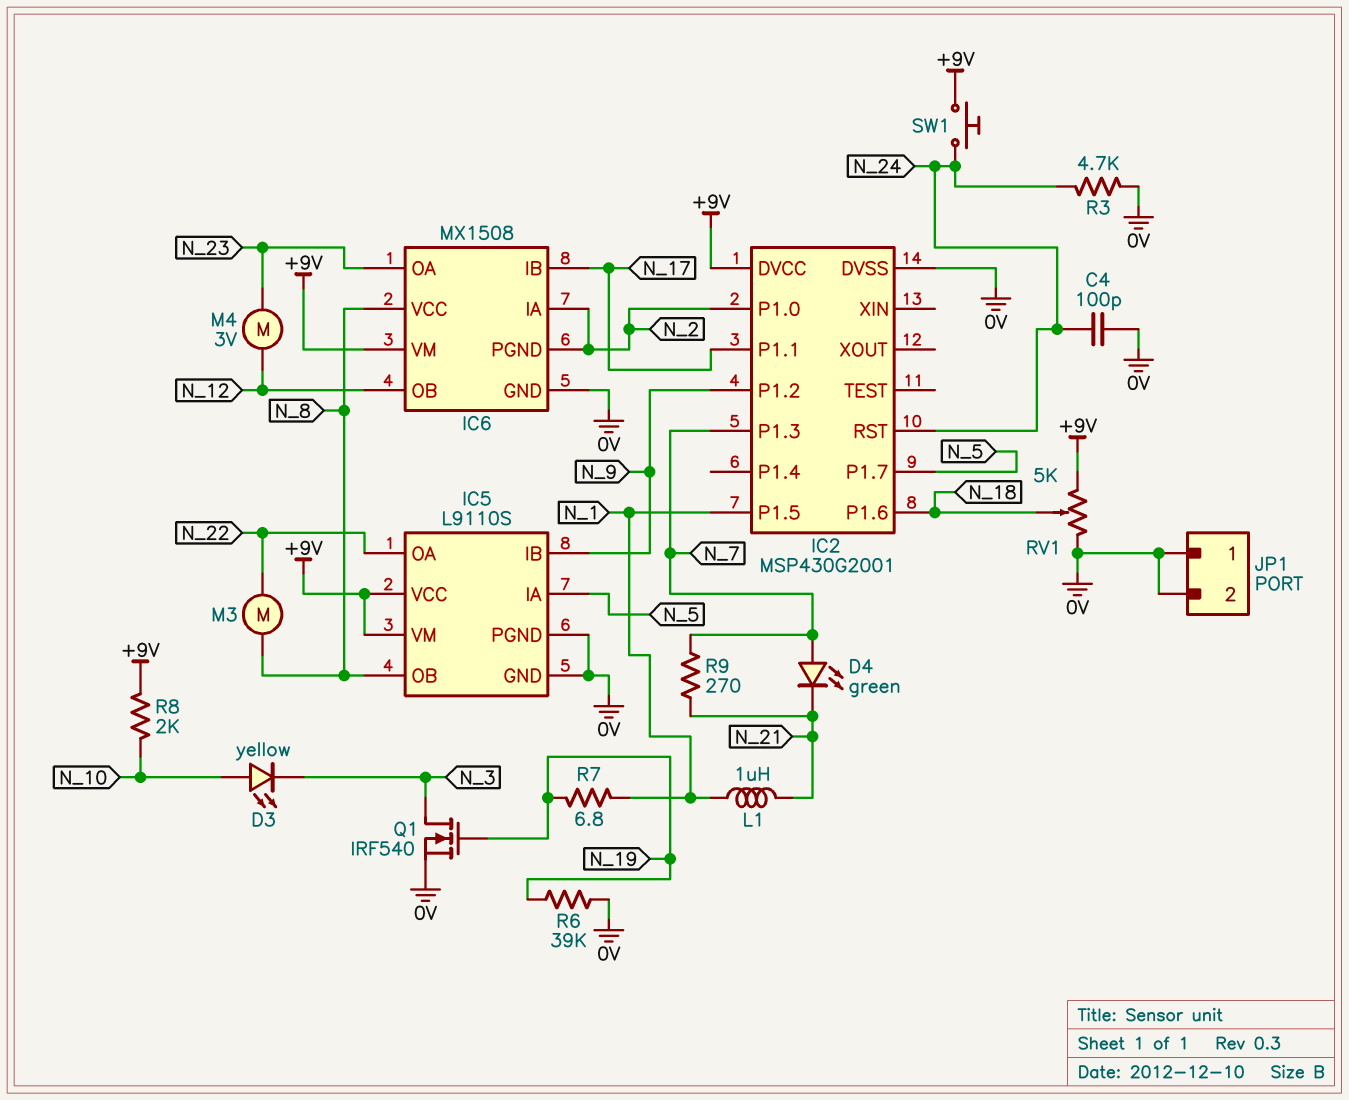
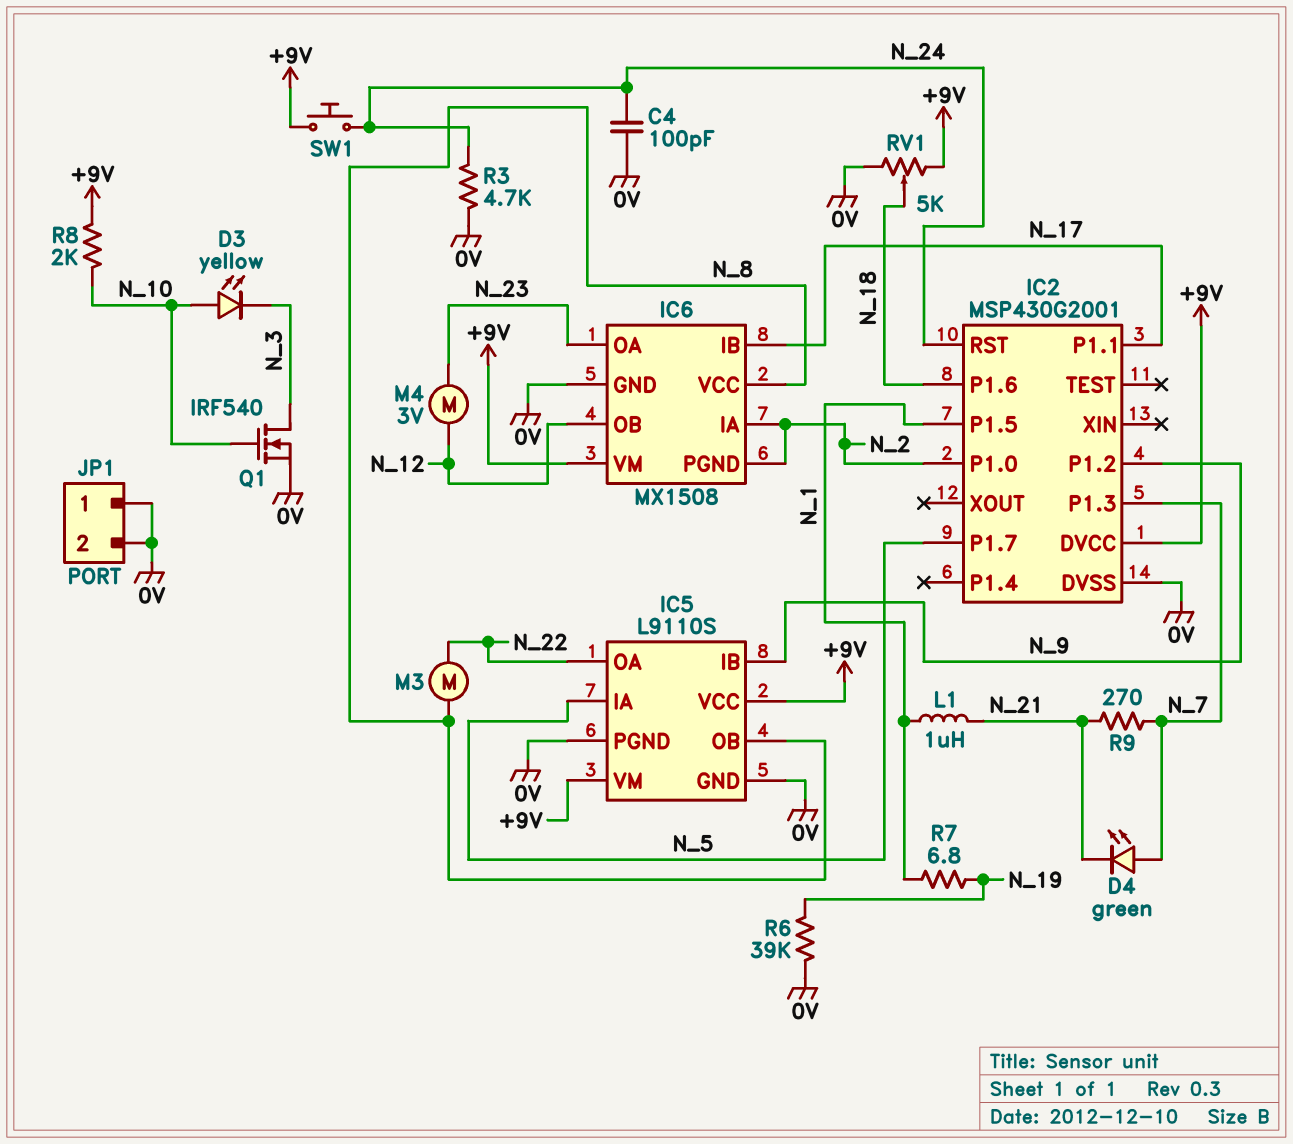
Q1: NMOS IRF540 (G N_19, D N_3, S 0V) -> NMOS IRF540 (G N_10, D N_3, S 0V)

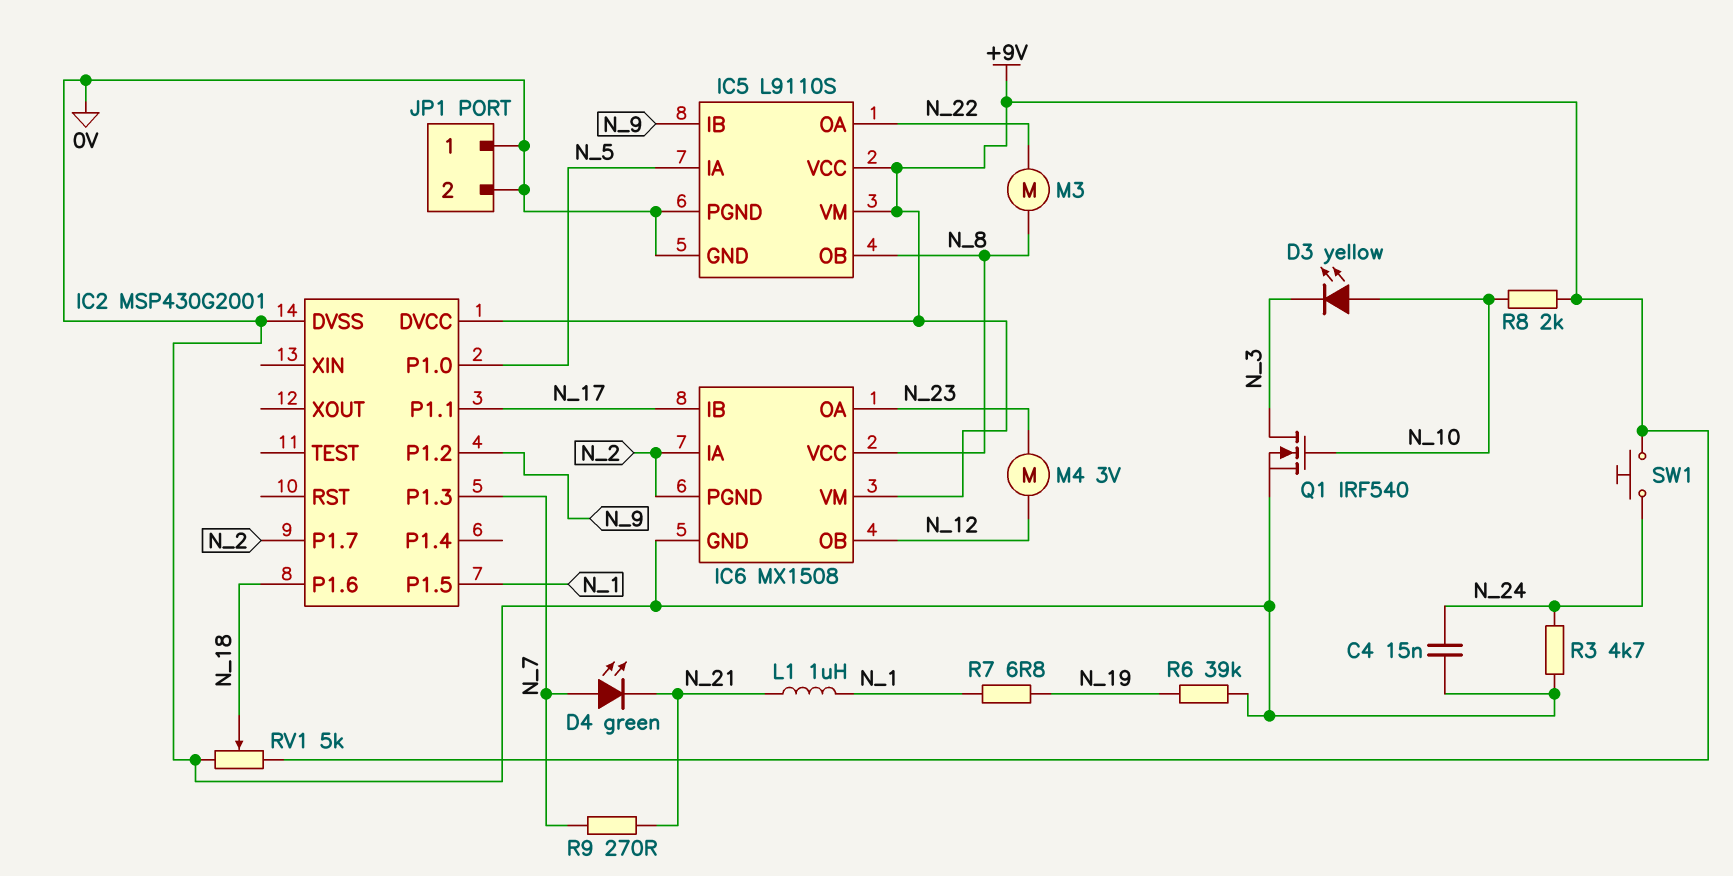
C4: 100pF (0V, N_24) -> 15nF (0V, N_24)
IC2 pin P1.0: N_2 -> N_5
IC2 pin P1.7: N_5 -> N_2
IC2 pin RST: N_24 -> none

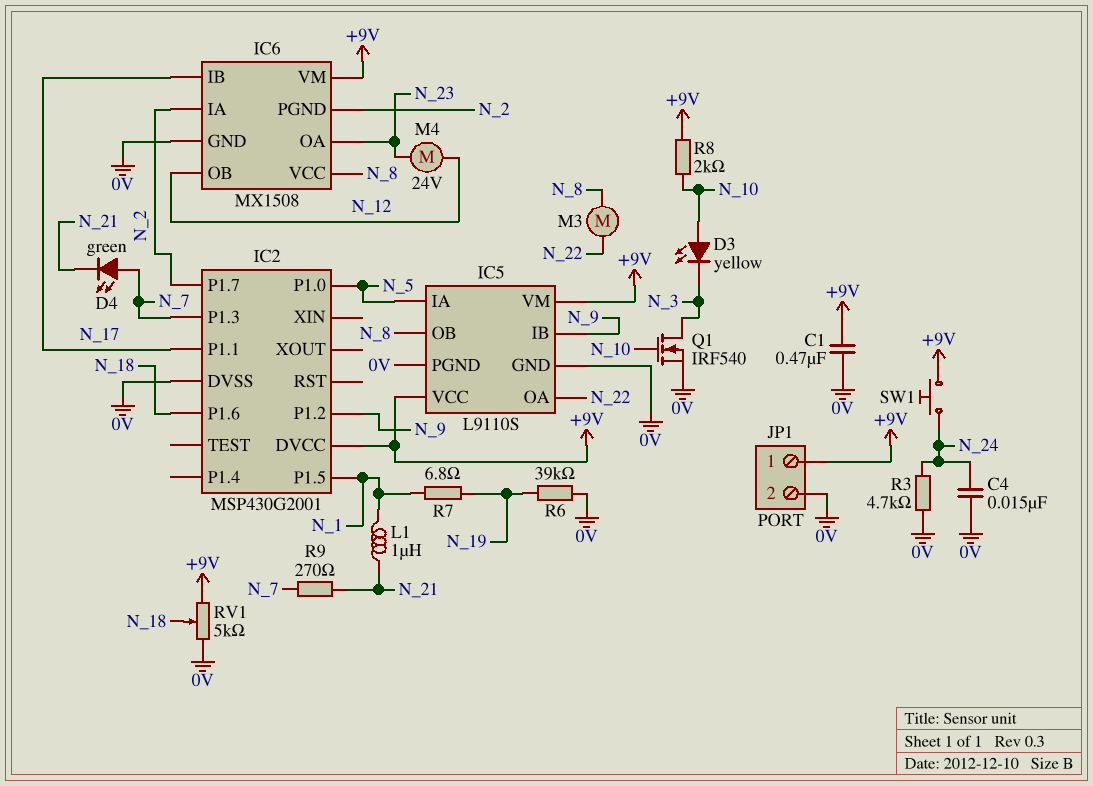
C1: none -> 470nF (+9V, 0V)
JP1 pin 1: 0V -> +9V
M4: motor 3V (N_12, N_23) -> motor 24V (N_12, N_23)

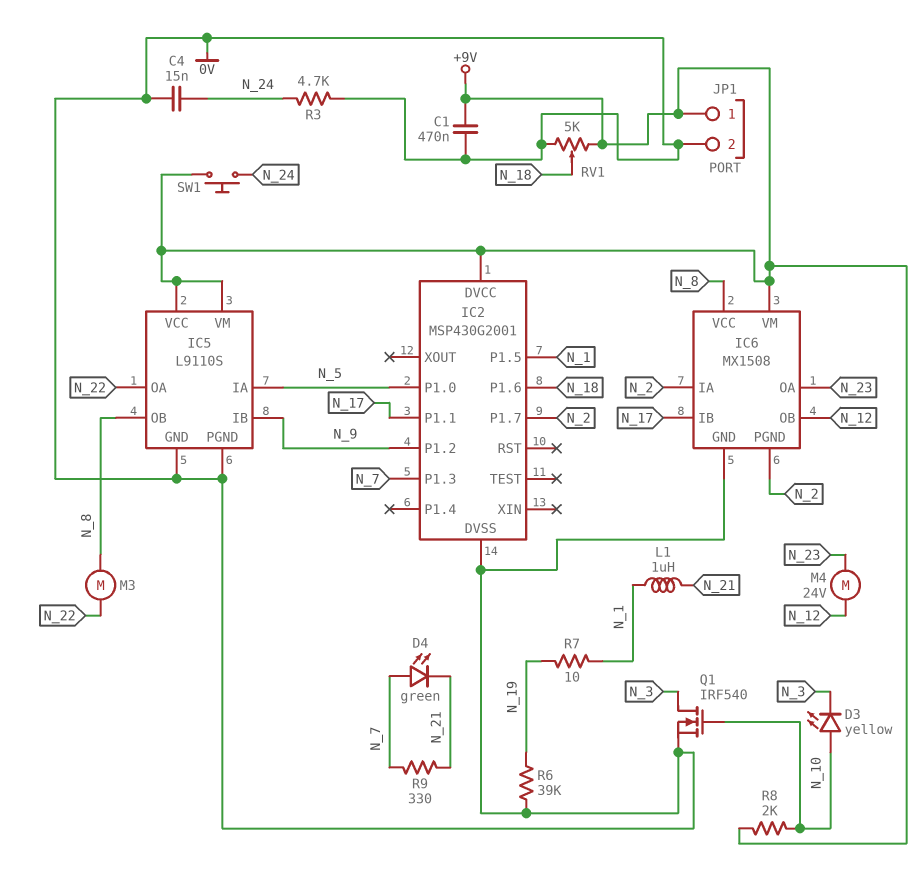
R7: 6.8 (N_1, N_19) -> 10 (N_1, N_19)
R9: 270 (N_7, N_21) -> 330 (N_7, N_21)

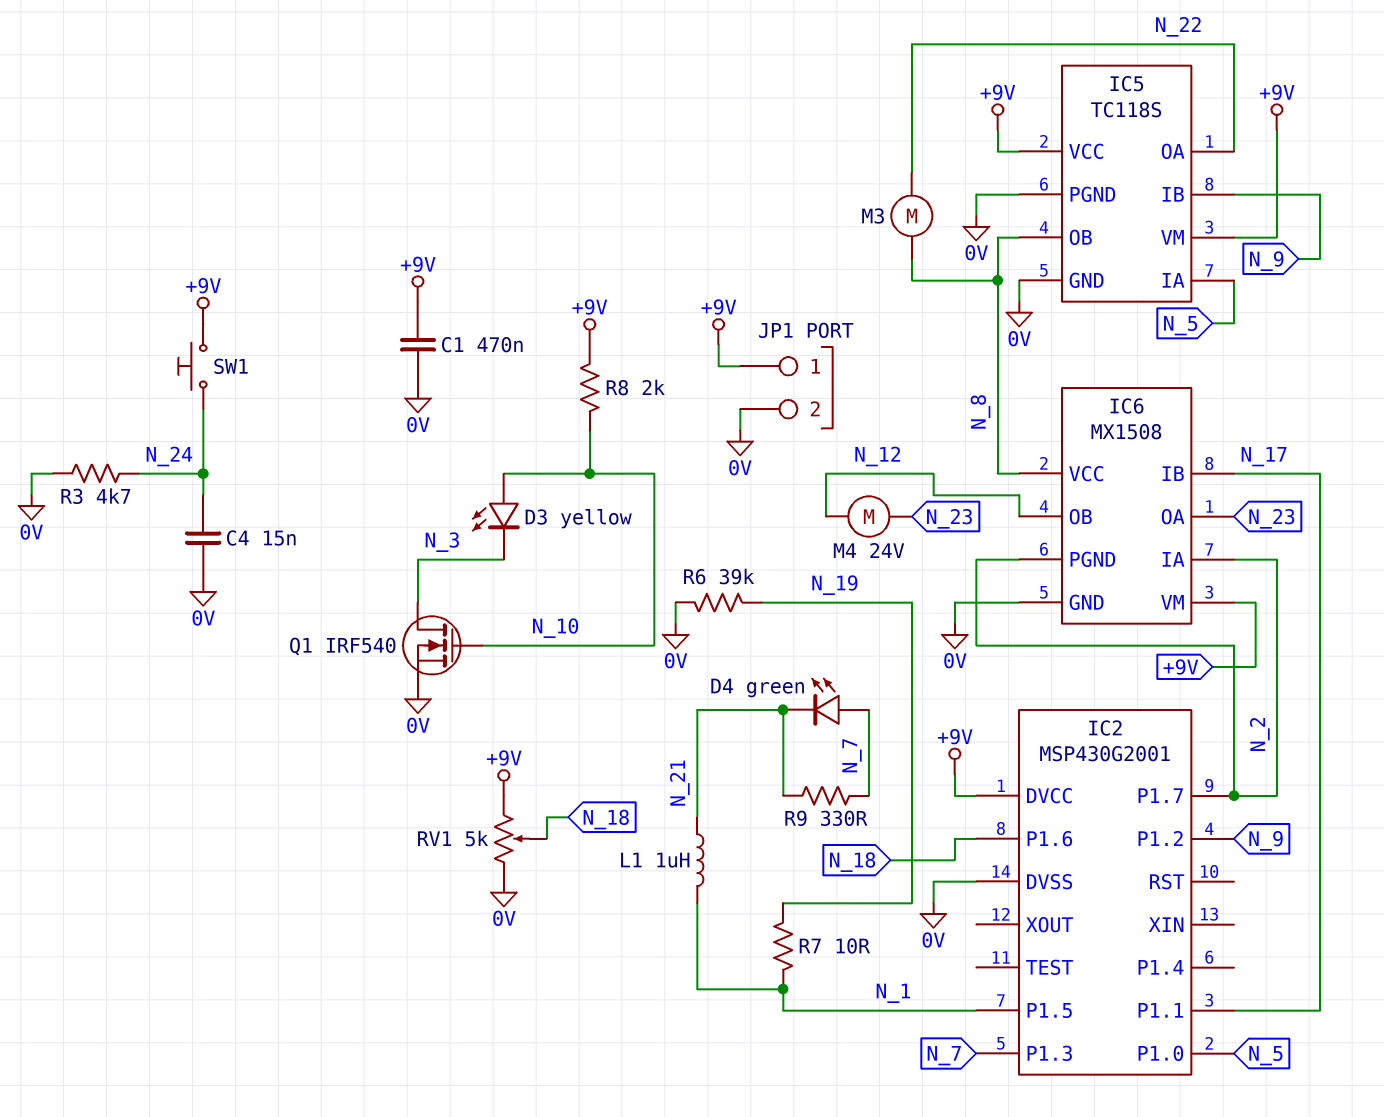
IC5: L9110S -> TC118S

